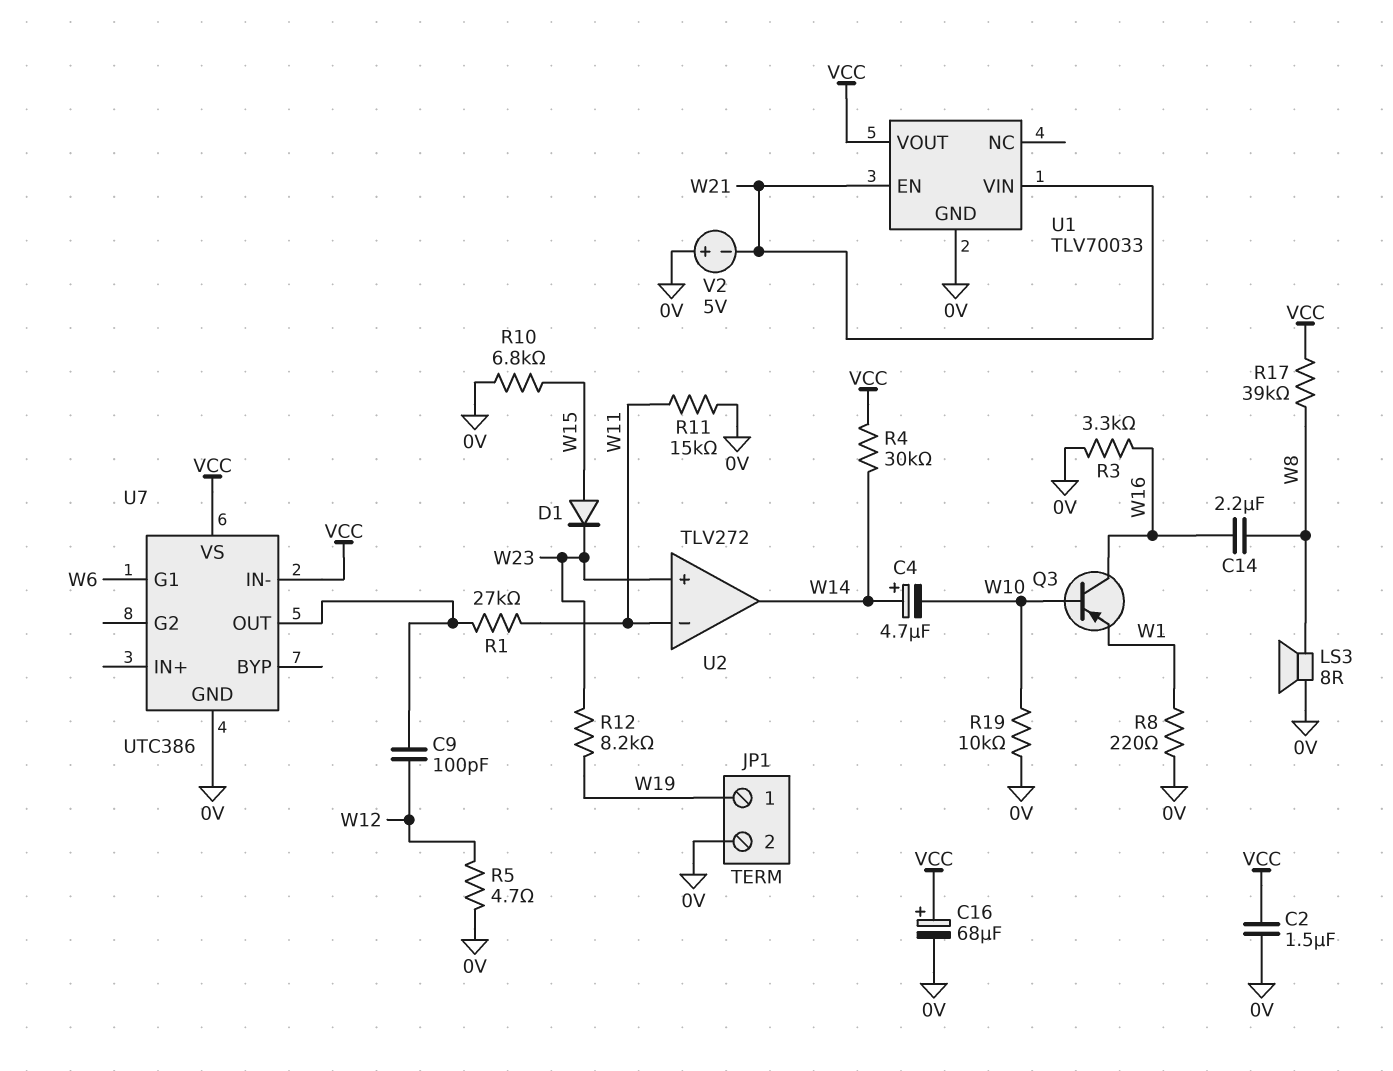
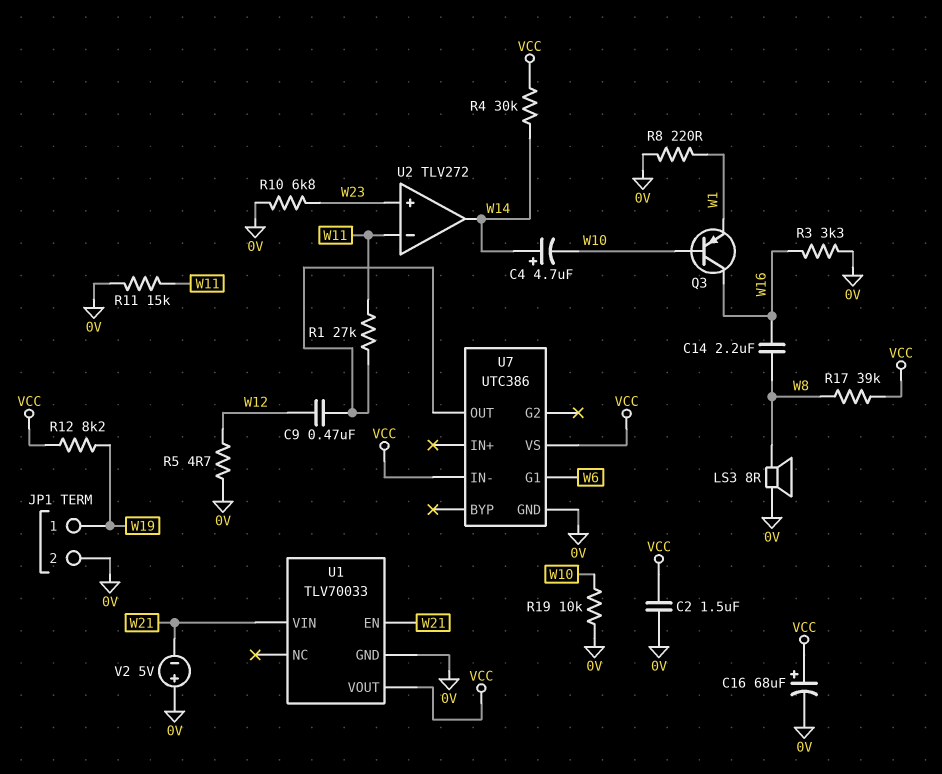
C9: 100pF (U7/OUT, W12) -> 470nF (U7/OUT, W12)
D1: diode (A W15, K W23) -> none
R10: 6.8k (0V, W15) -> 6.8k (0V, W23)
R12: 8.2k (W19, W23) -> 8.2k (VCC, W19)

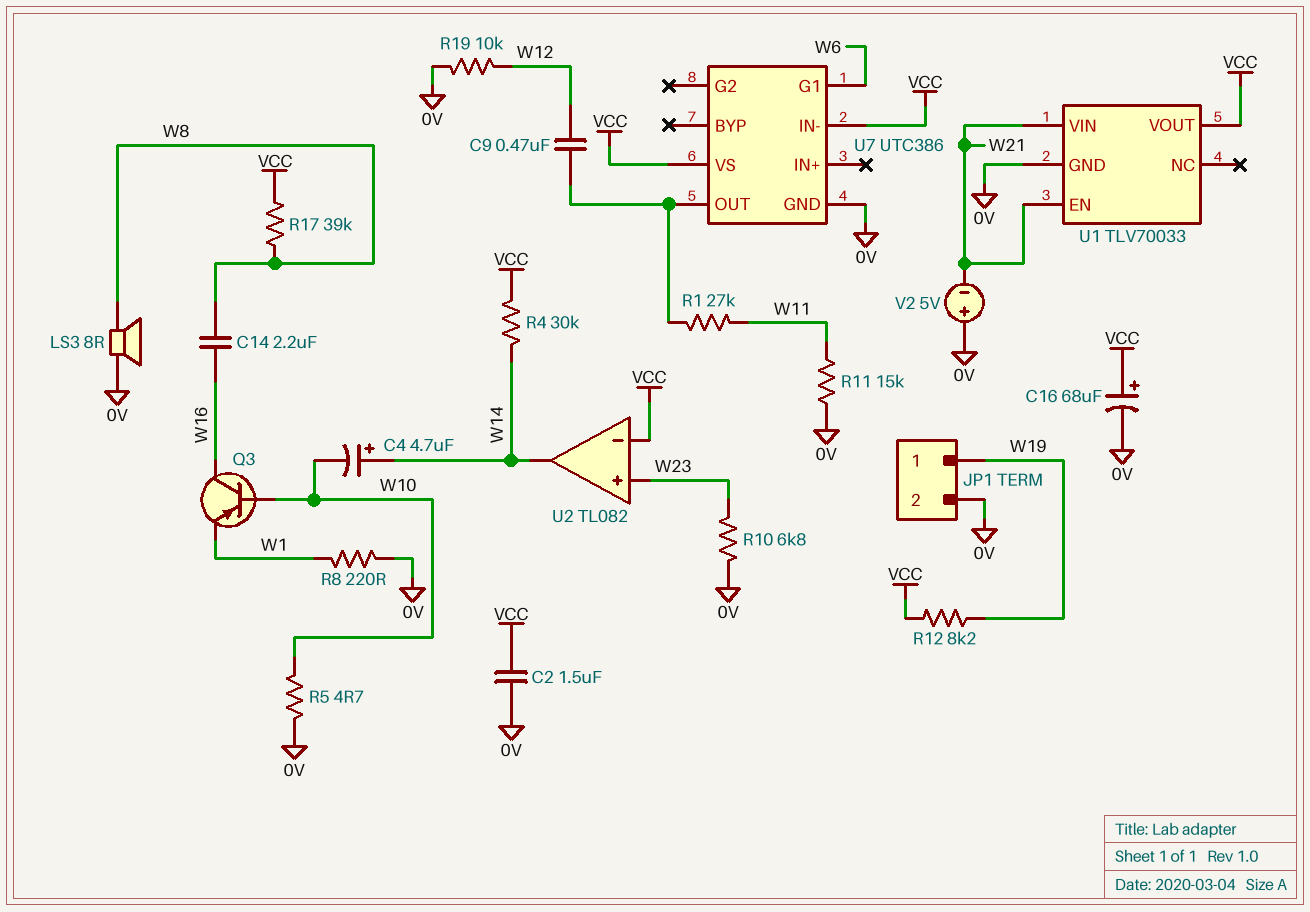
R3: 3.3k (0V, W16) -> none
R5: 4.7 (0V, W12) -> 4.7 (0V, W10)
R19: 10k (0V, W10) -> 10k (0V, W12)
U2: TLV272 -> TL082
U2 pin in-: W11 -> VCC

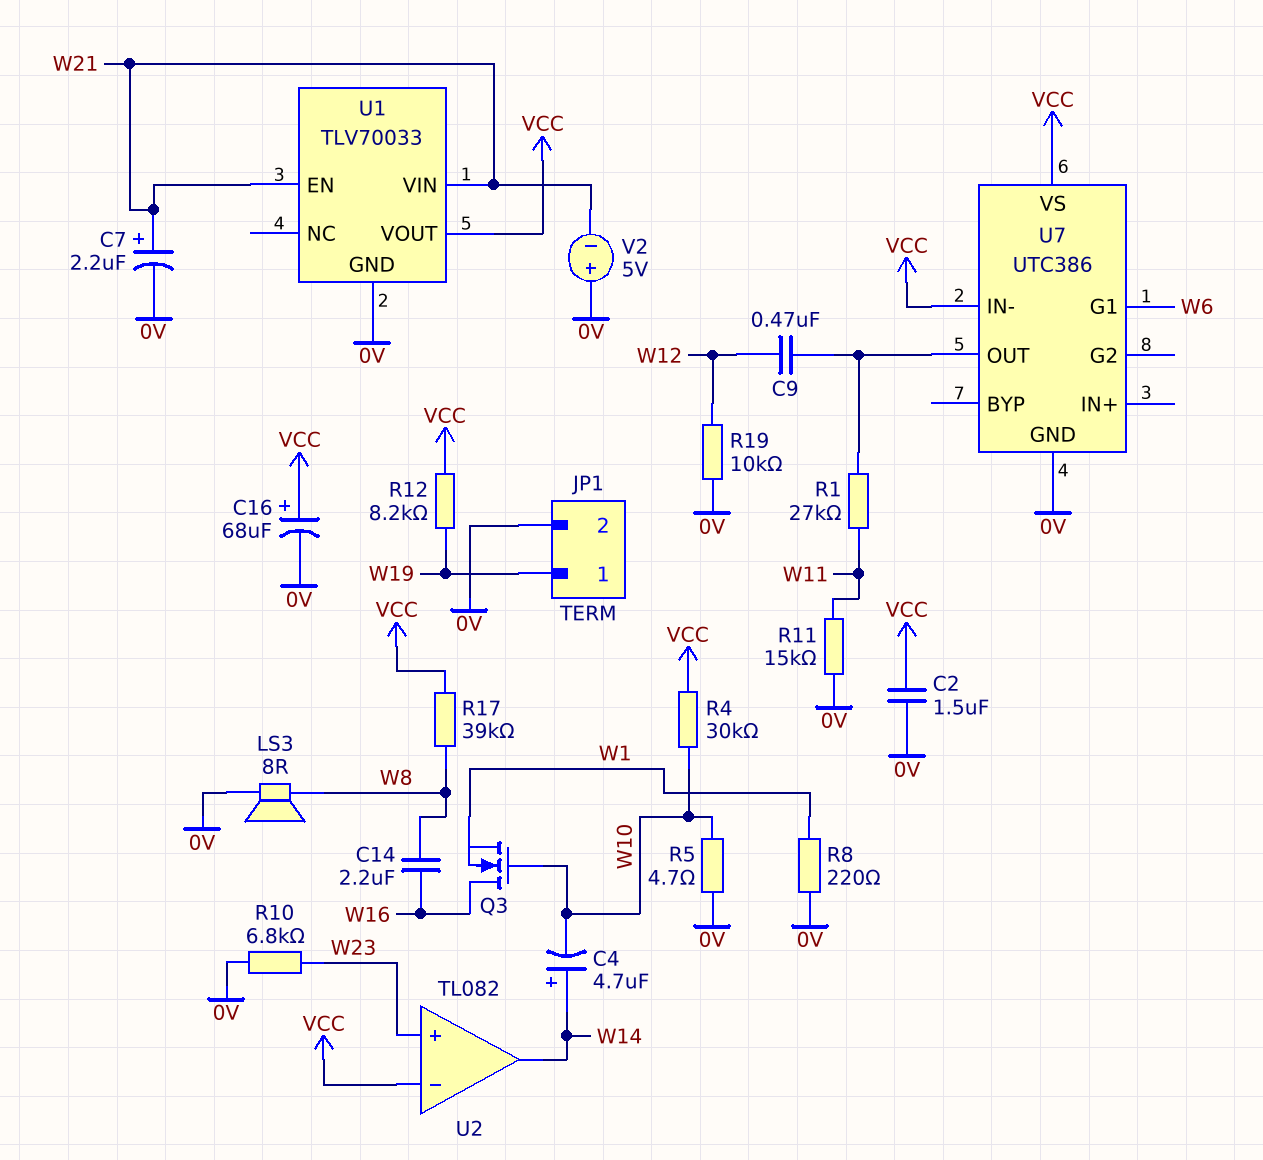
C7: none -> 2.2uF (plus W21, minus 0V)
Q3: PNP (B W10, C W16, E W1) -> NMOS (G W10, D W16, S W1)
R4: 30k (VCC, W14) -> 30k (VCC, W10)

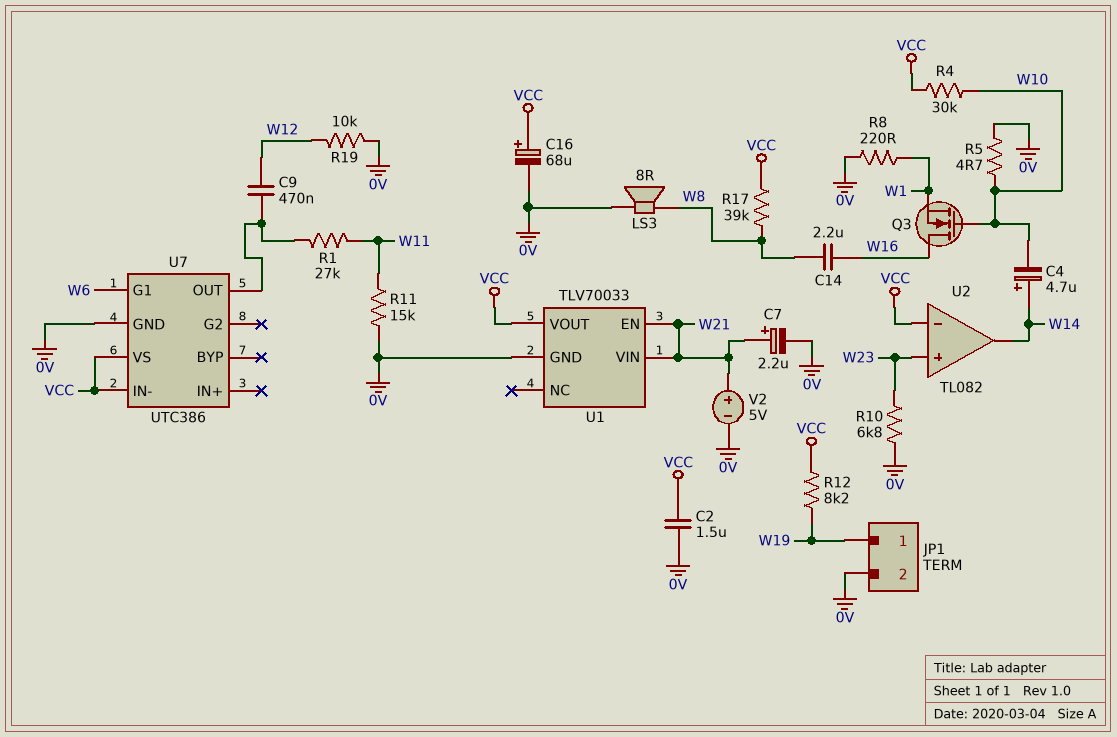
V2: 5V (plus 0V, minus W21) -> 5V (plus W21, minus 0V)

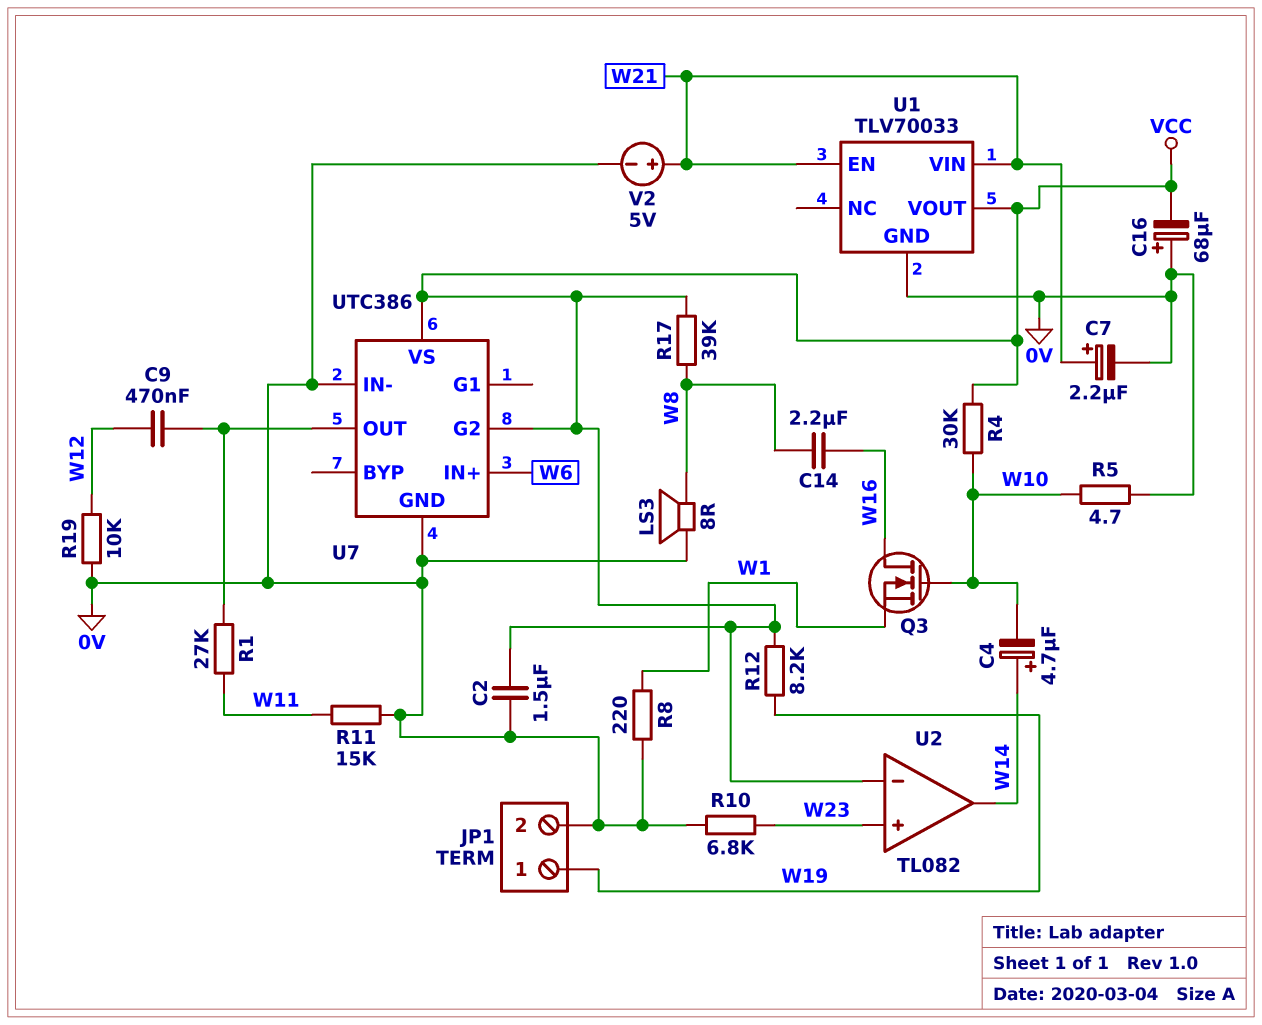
C16: 68uF (plus VCC, minus 0V) -> 68uF (plus 0V, minus VCC)
U7 pin G1: W6 -> none
U7 pin G2: none -> VCC
U7 pin IN+: none -> W6
U7 pin IN-: VCC -> 0V

